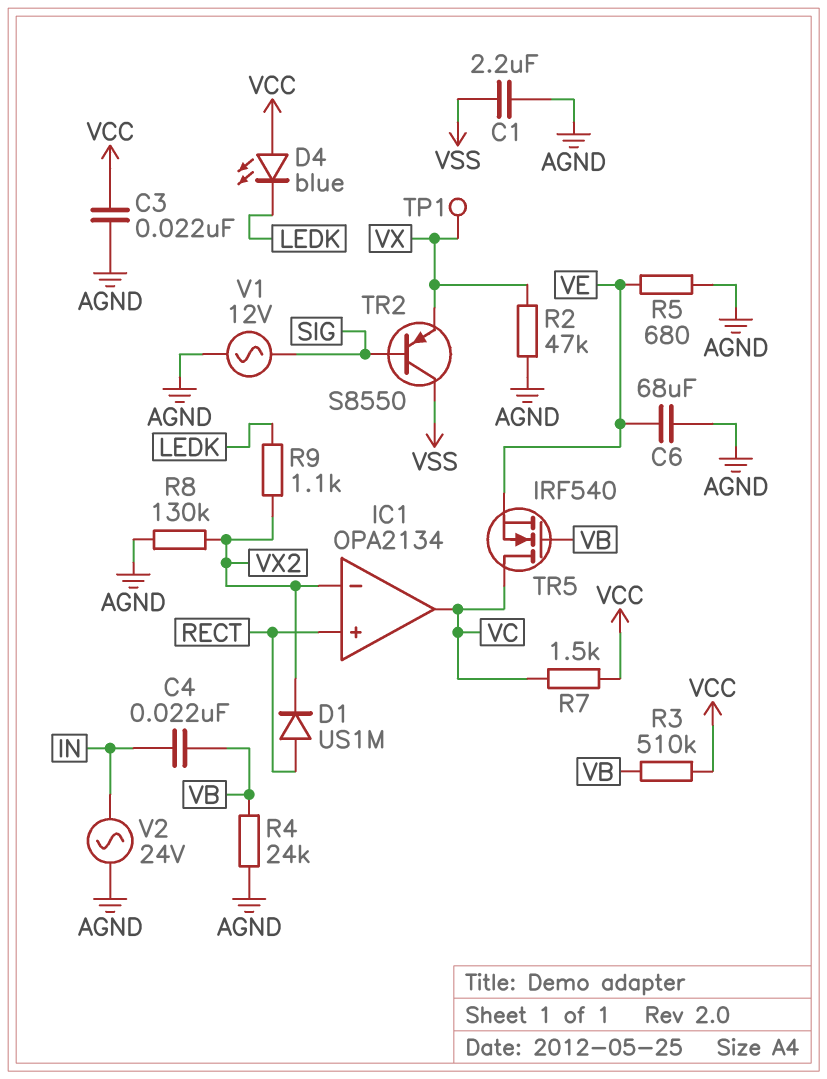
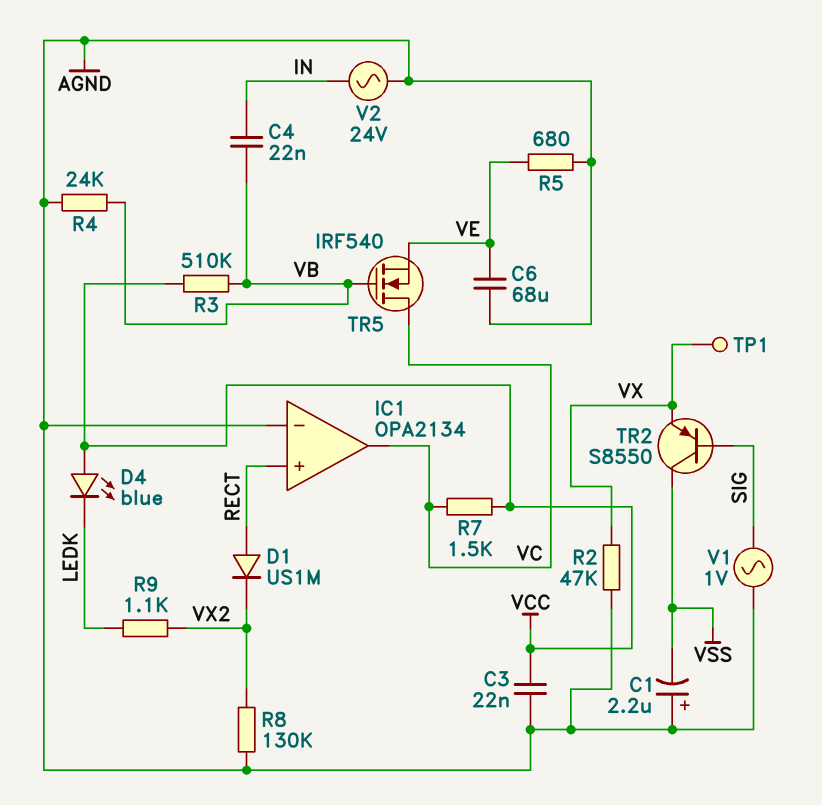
C1: 2.2uF (AGND, VSS) -> 2.2uF (plus AGND, minus VSS)
IC1 pin in-: VX2 -> AGND
V1: AC 12V (AGND, SIG) -> AC 1V (AGND, SIG)

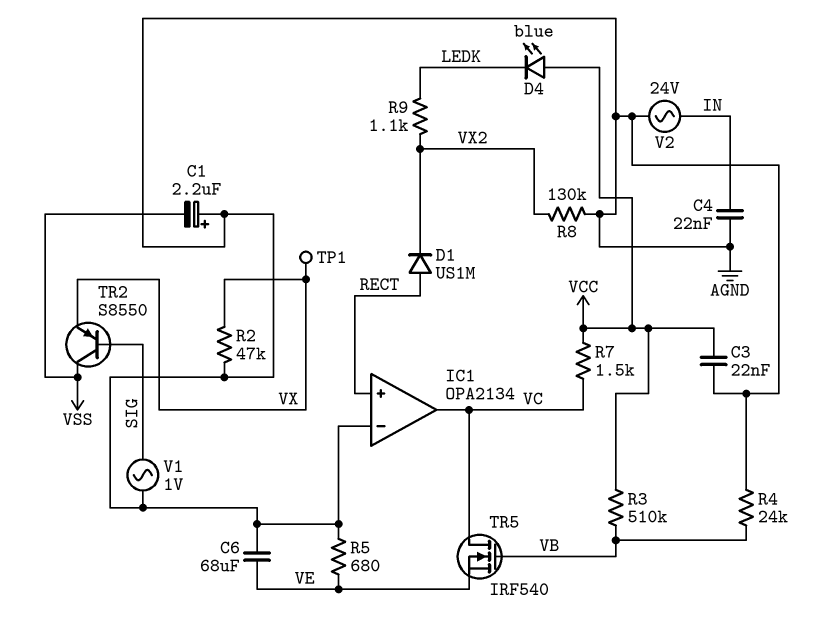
C4: 22nF (IN, VB) -> 22nF (AGND, IN)

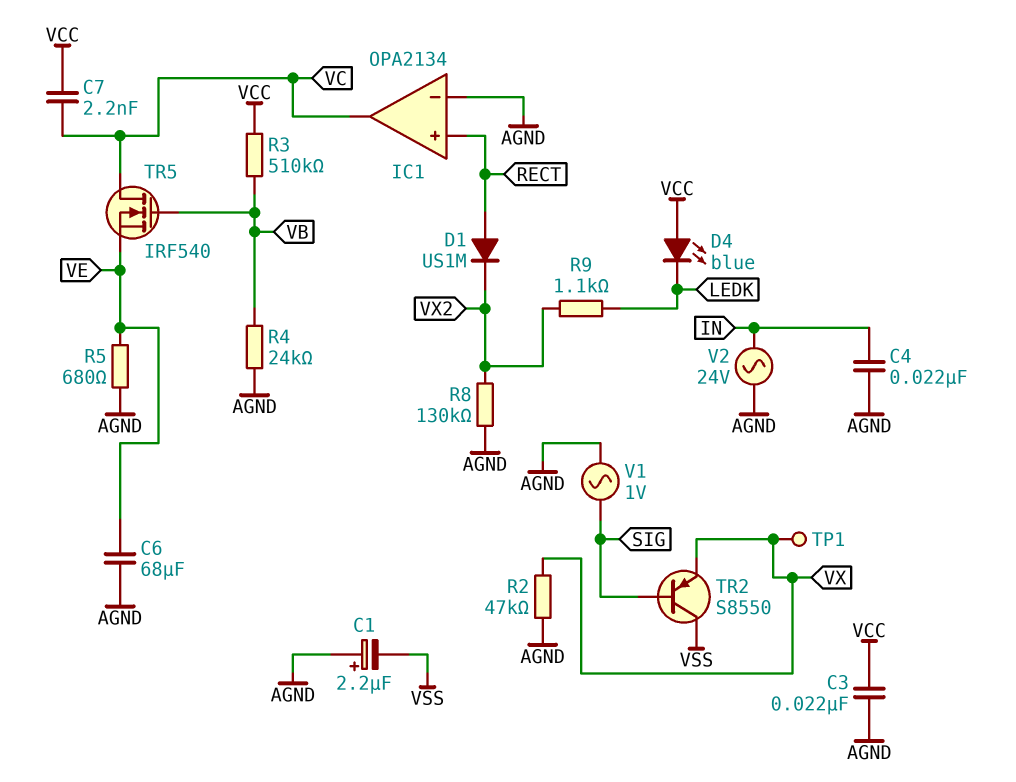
C7: none -> 2.2nF (VC, VCC)
R7: 1.5k (VC, VCC) -> none

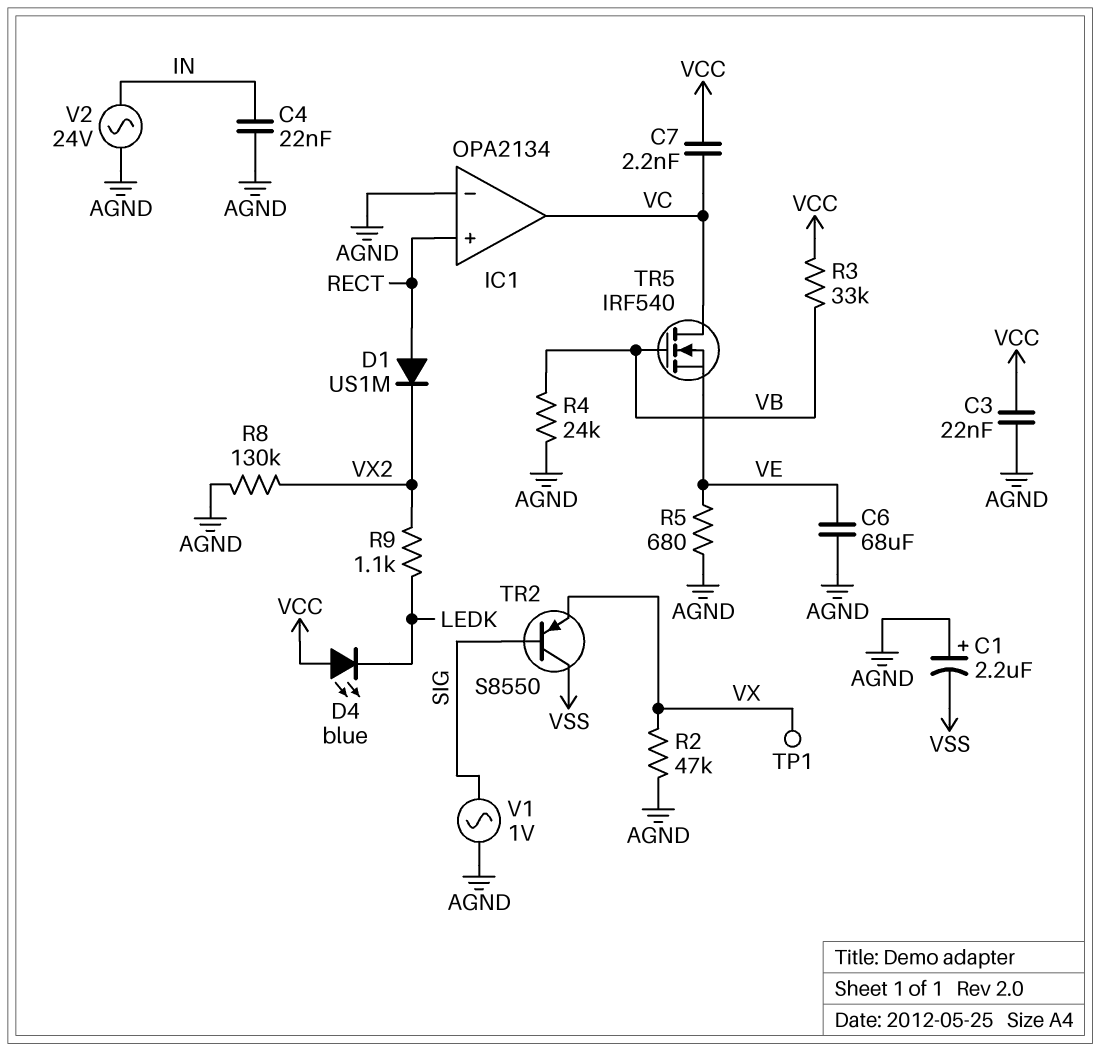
R3: 510k (VB, VCC) -> 33k (VB, VCC)

